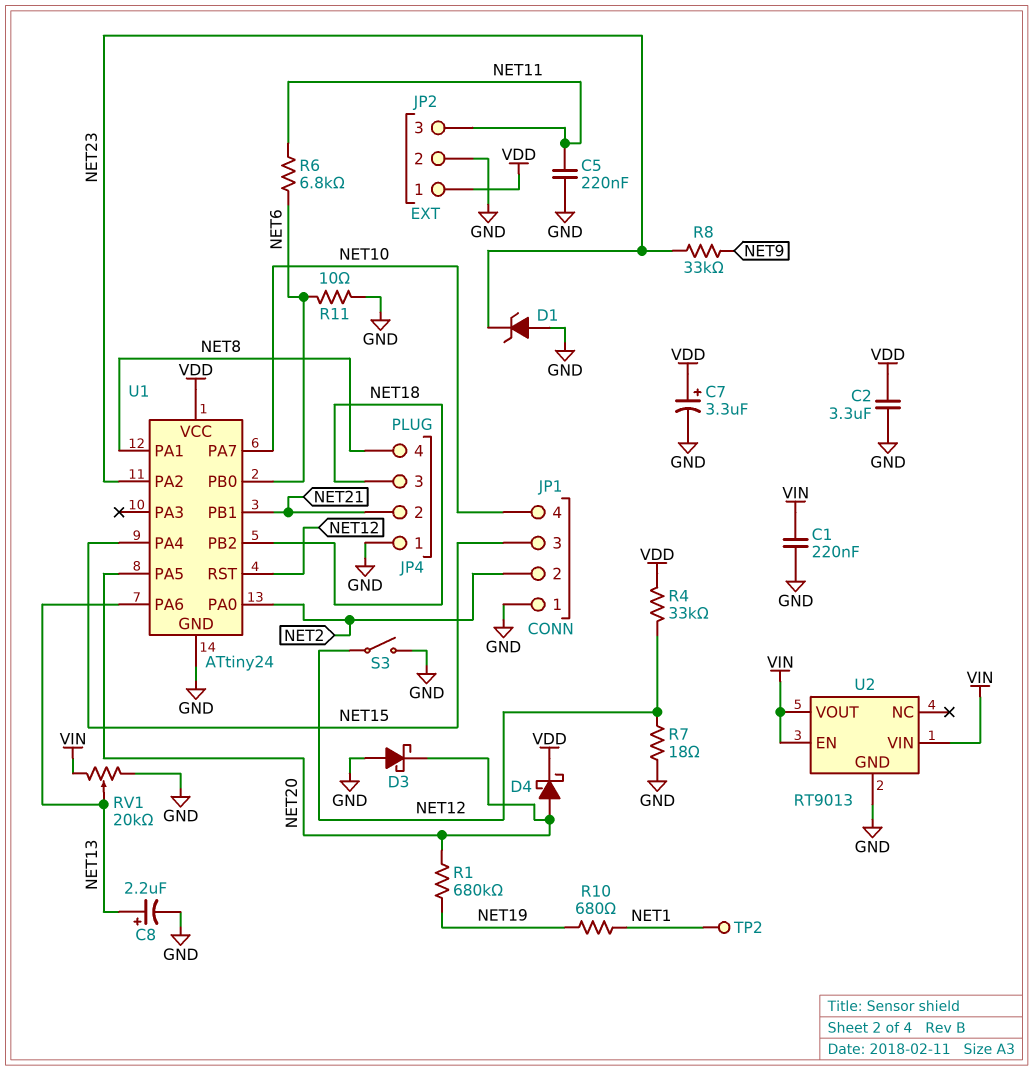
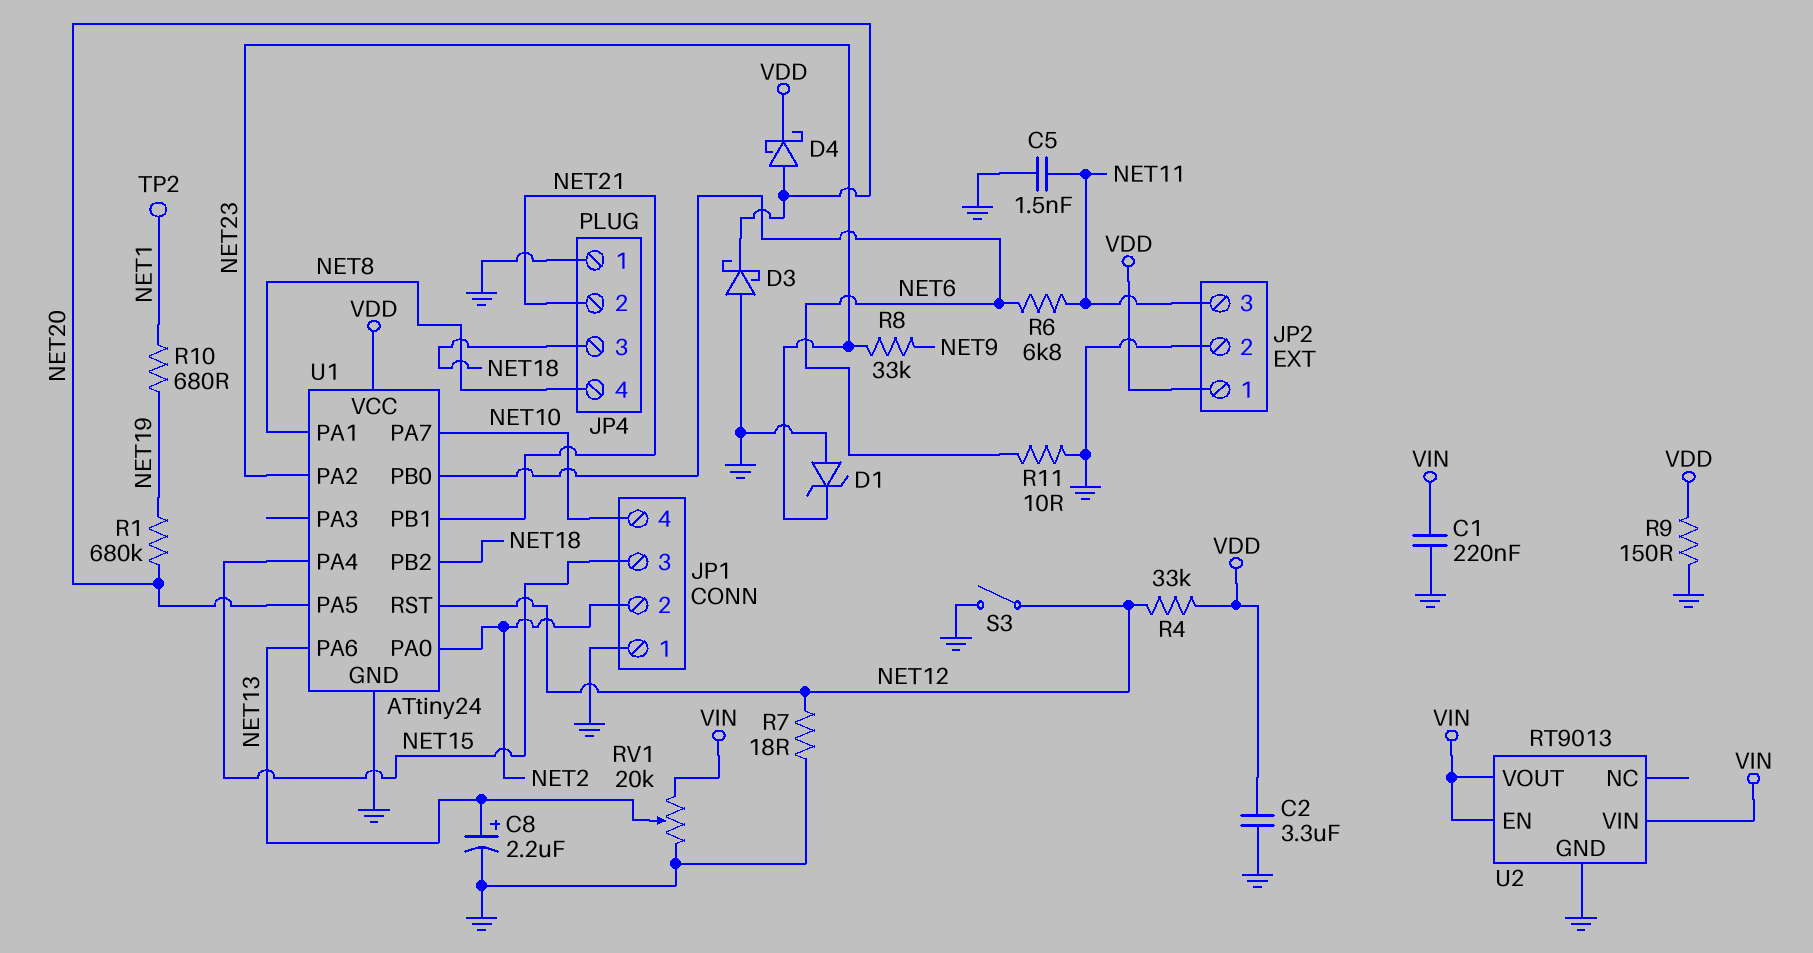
C5: 220nF (GND, NET11) -> 1.5nF (GND, NET11)
C7: 3.3uF (plus VDD, minus GND) -> none
R9: none -> 150 (GND, VDD)

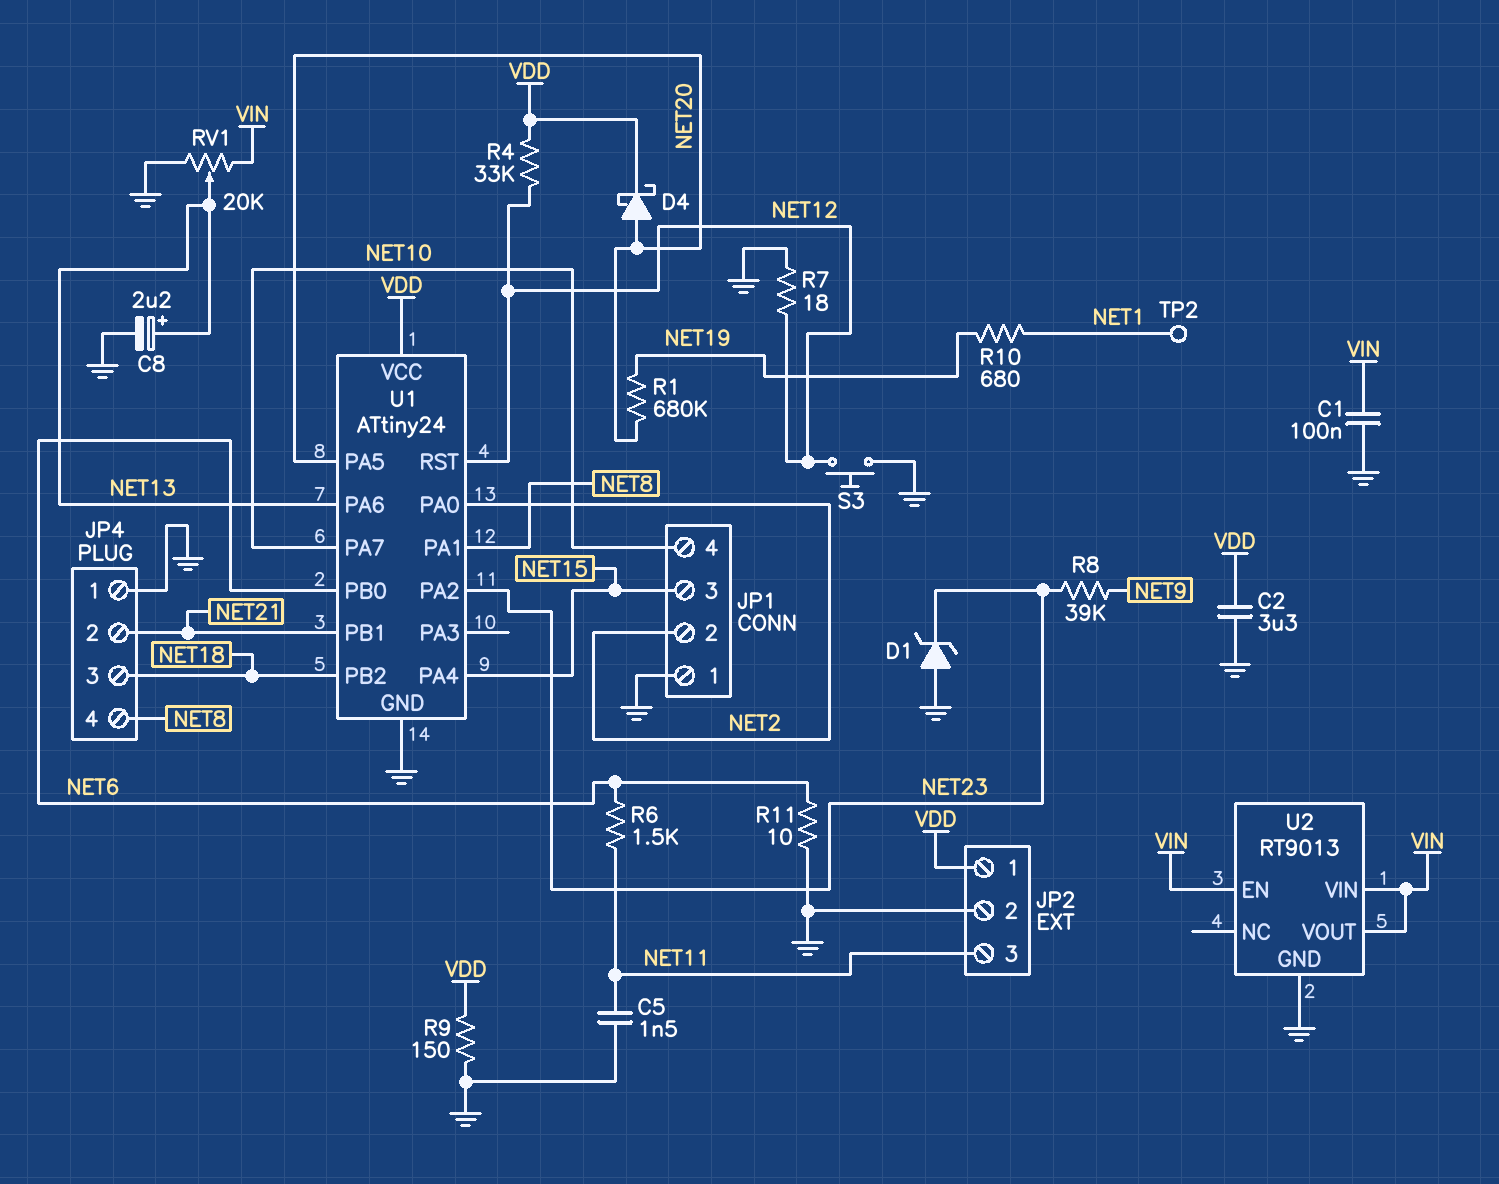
C1: 220nF (GND, VIN) -> 100nF (GND, VIN)
D3: schottky (A GND, K NET20) -> none
R6: 6.8k (NET6, NET11) -> 1.5k (NET6, NET11)
R8: 33k (NET9, NET23) -> 39k (NET9, NET23)
S3: switch (GND, NET12) -> button (GND, NET12)

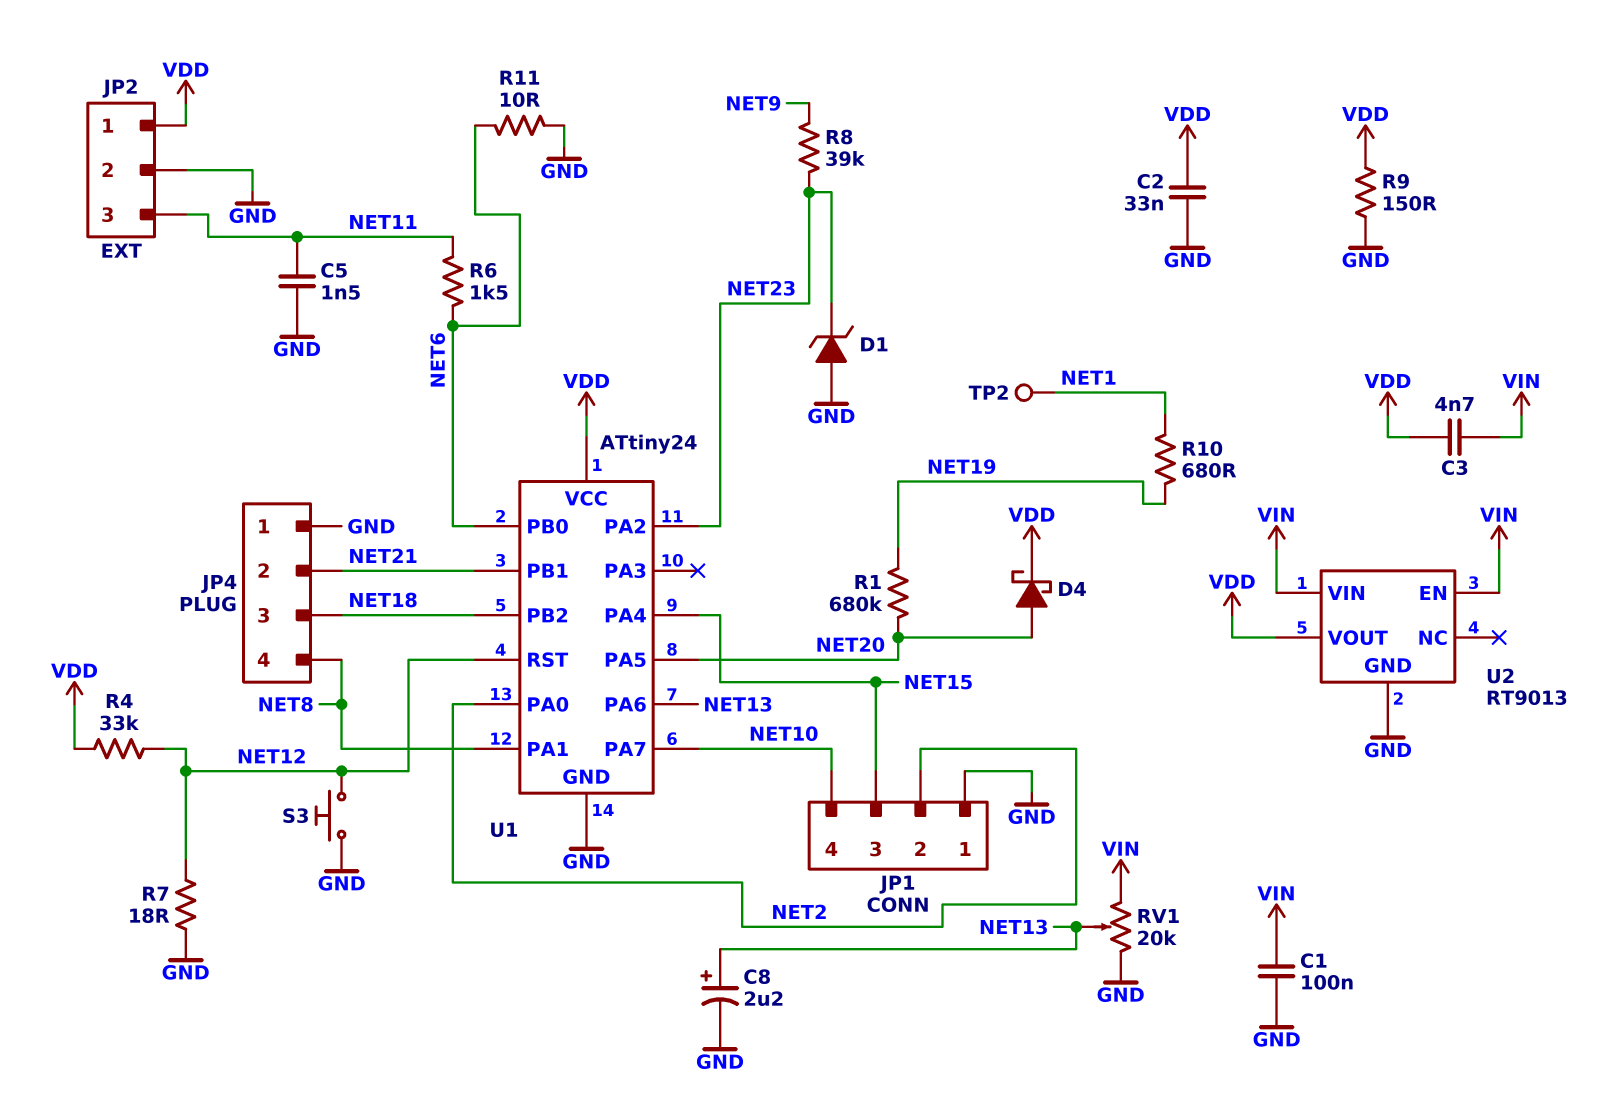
C2: 3.3uF (GND, VDD) -> 33nF (GND, VDD)
C3: none -> 4.7nF (VDD, VIN)
U2 pin VOUT: VIN -> VDD

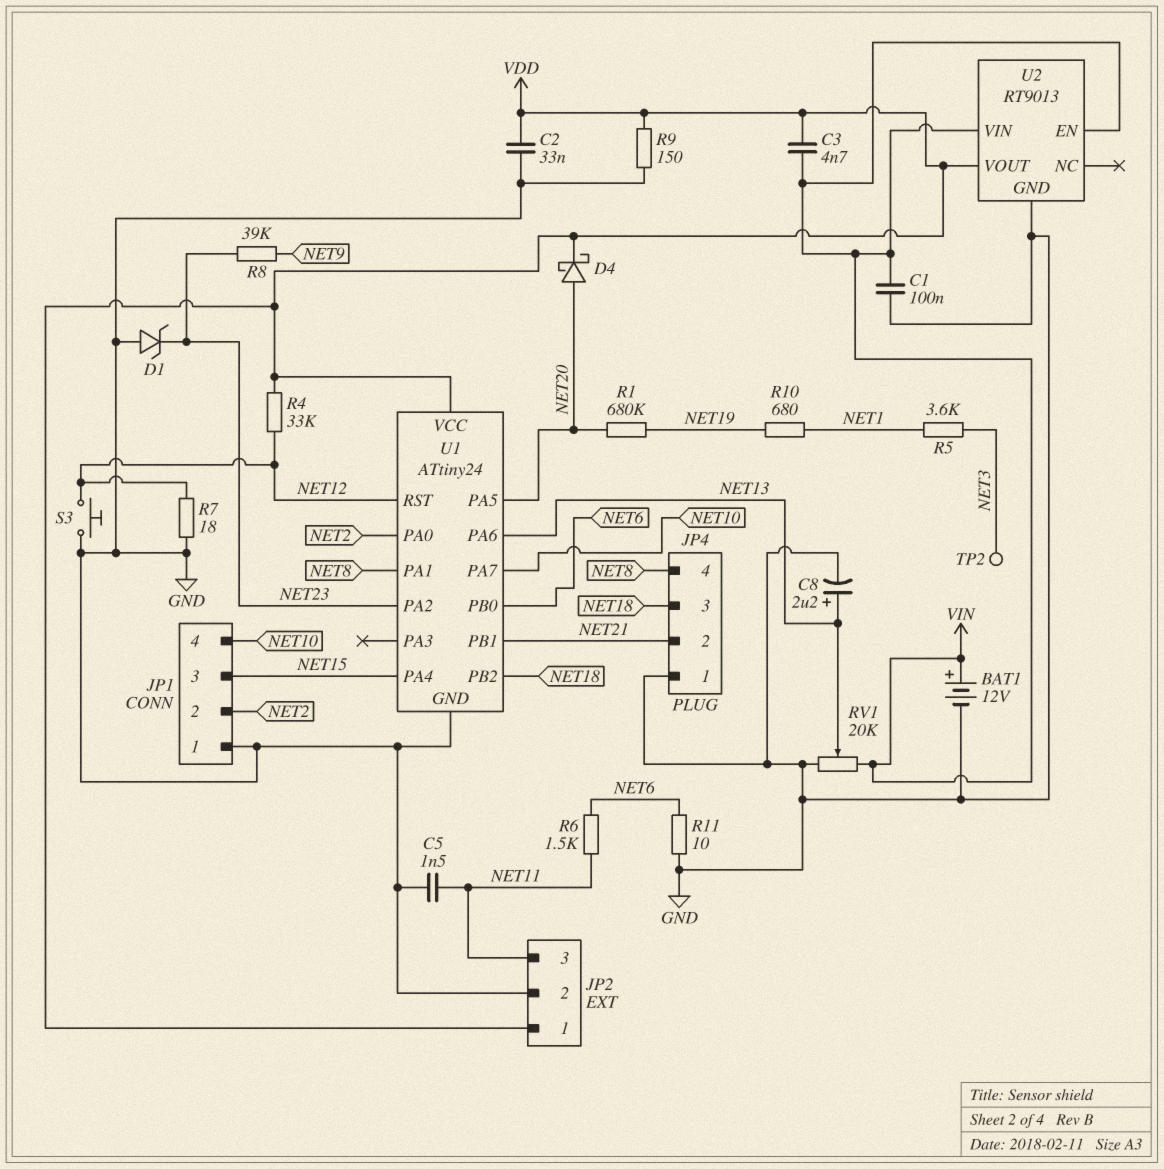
BAT1: none -> 12V (plus VIN, minus GND)
R5: none -> 3.6k (NET1, NET3)
TP2: test point (NET1) -> test point (NET3)

